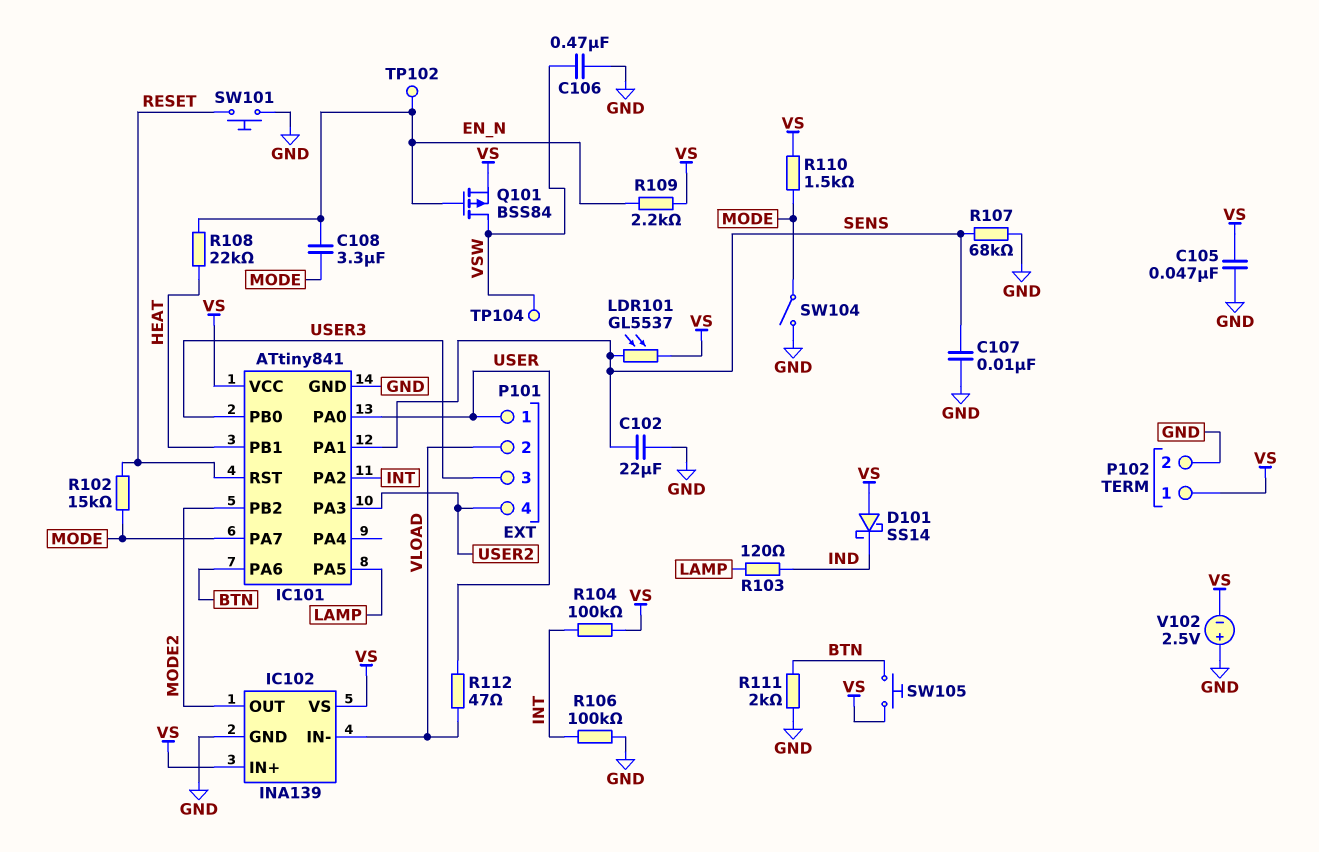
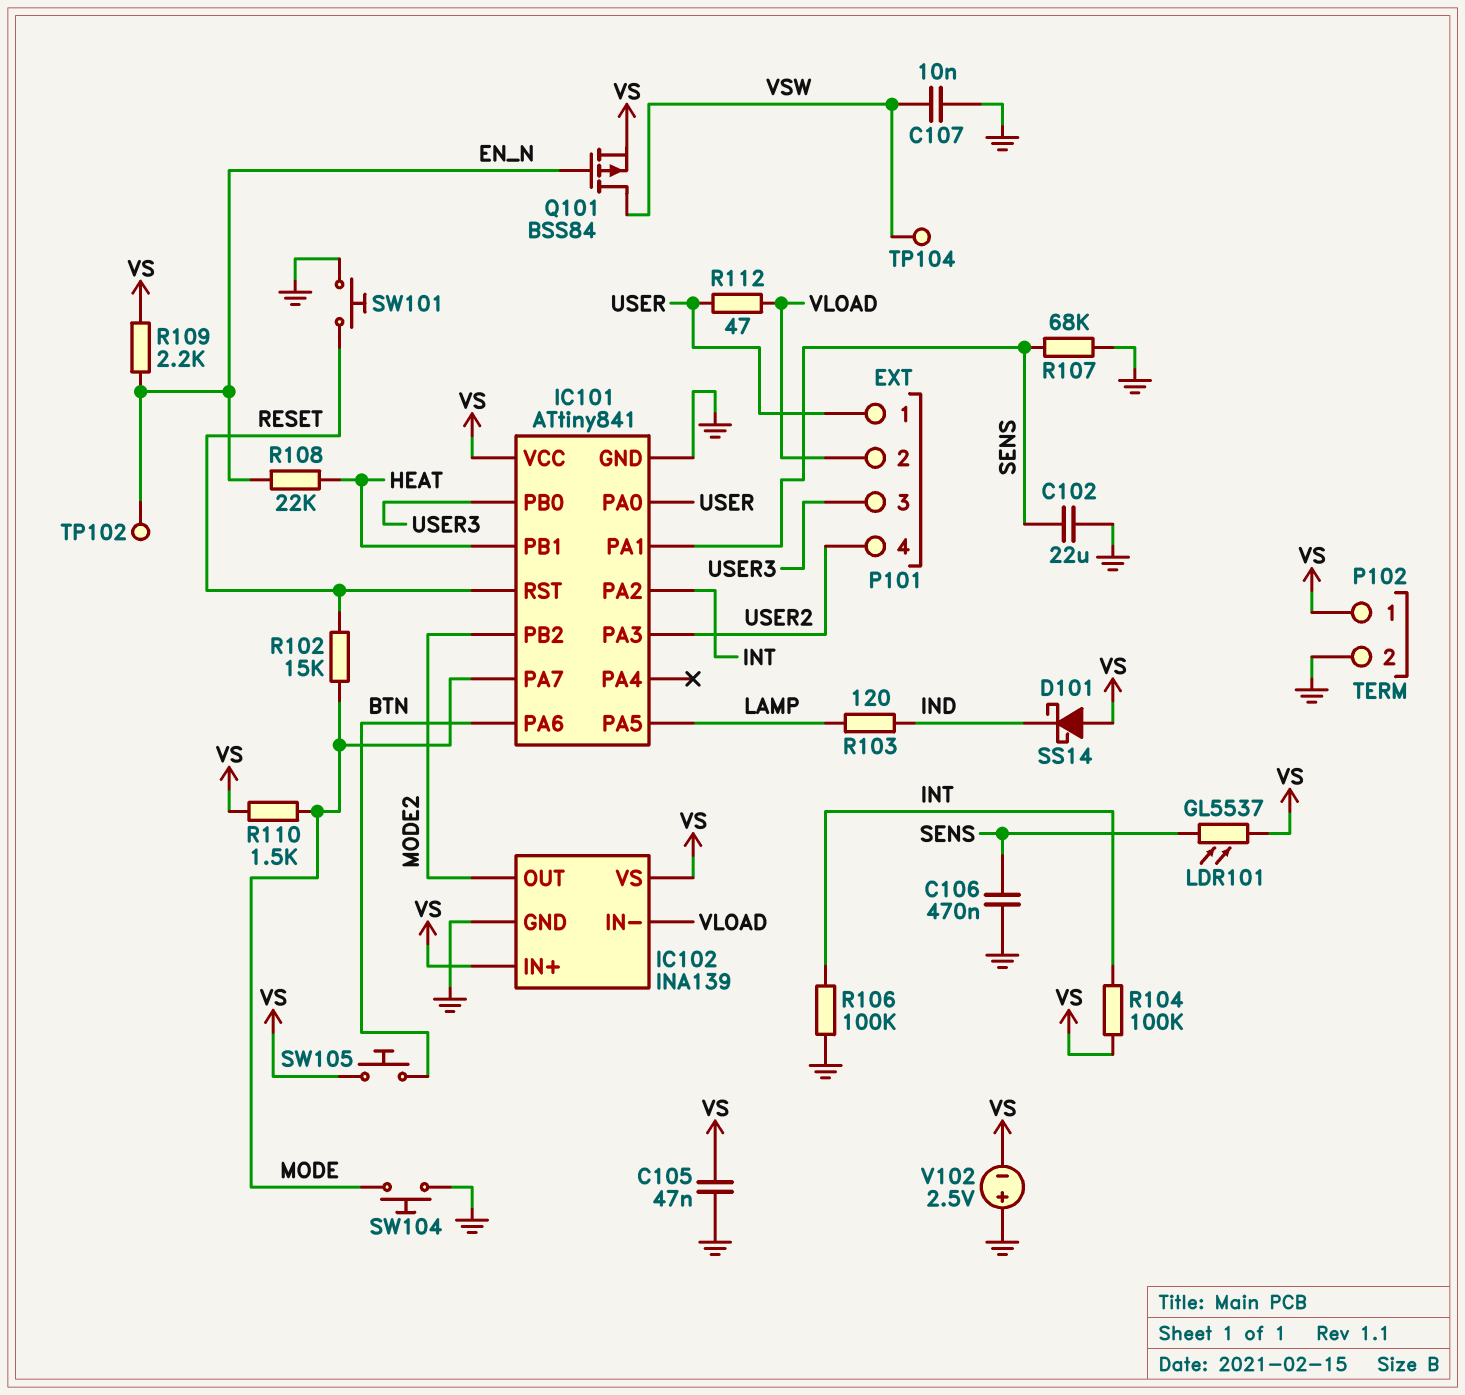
C106: 470nF (GND, VSW) -> 470nF (GND, SENS)
C107: 10nF (GND, SENS) -> 10nF (GND, VSW)
C108: 3.3uF (EN_N, MODE) -> none
R111: 2k (BTN, GND) -> none
SW104: switch (GND, MODE) -> button (GND, MODE)

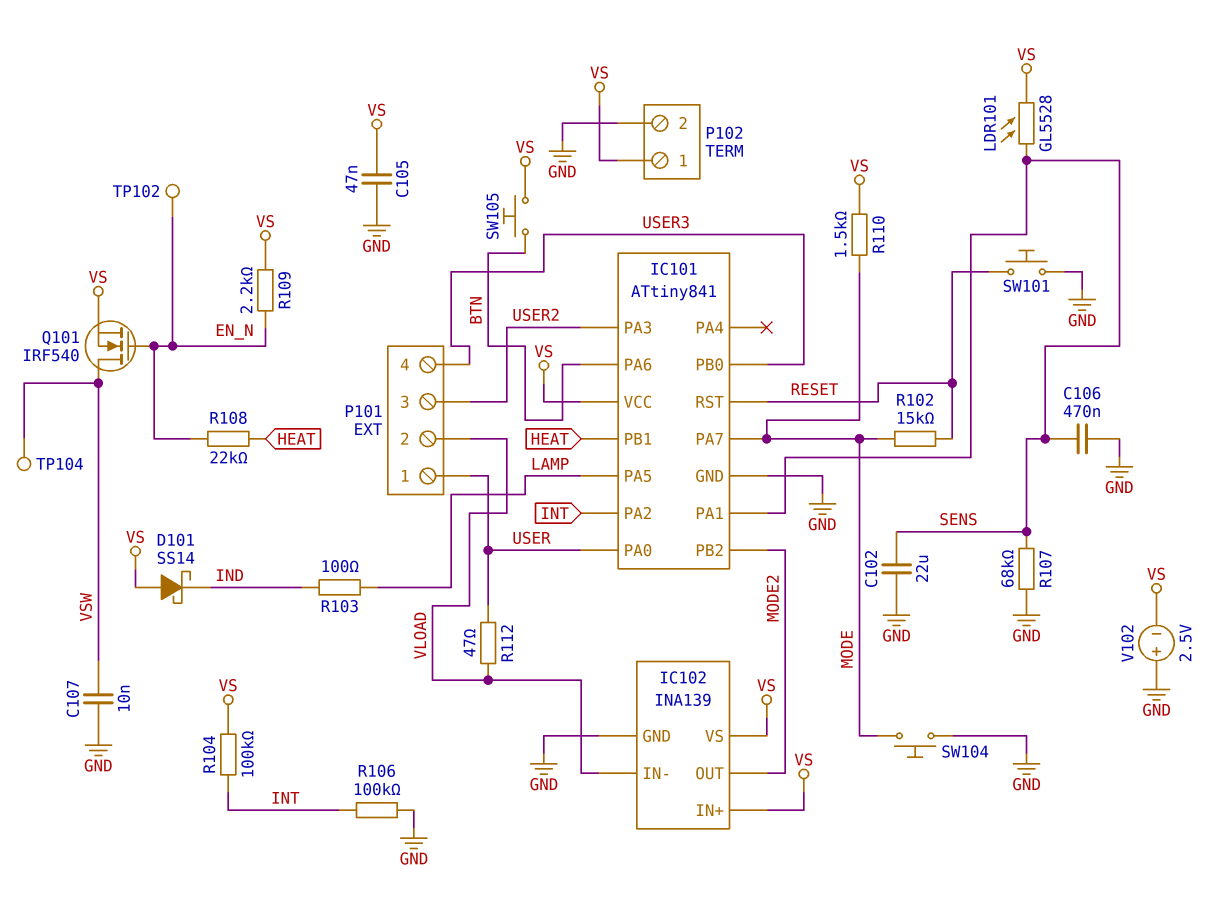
LDR101: GL5537 (SENS, VS) -> GL5528 (SENS, VS)
P101 pin 3: USER3 -> USER2
P101 pin 4: USER2 -> USER3
Q101: PMOS BSS84 (G EN_N, D VSW, S VS) -> NMOS IRF540 (G EN_N, D VSW, S VS)
R103: 120 (IND, LAMP) -> 100 (IND, LAMP)

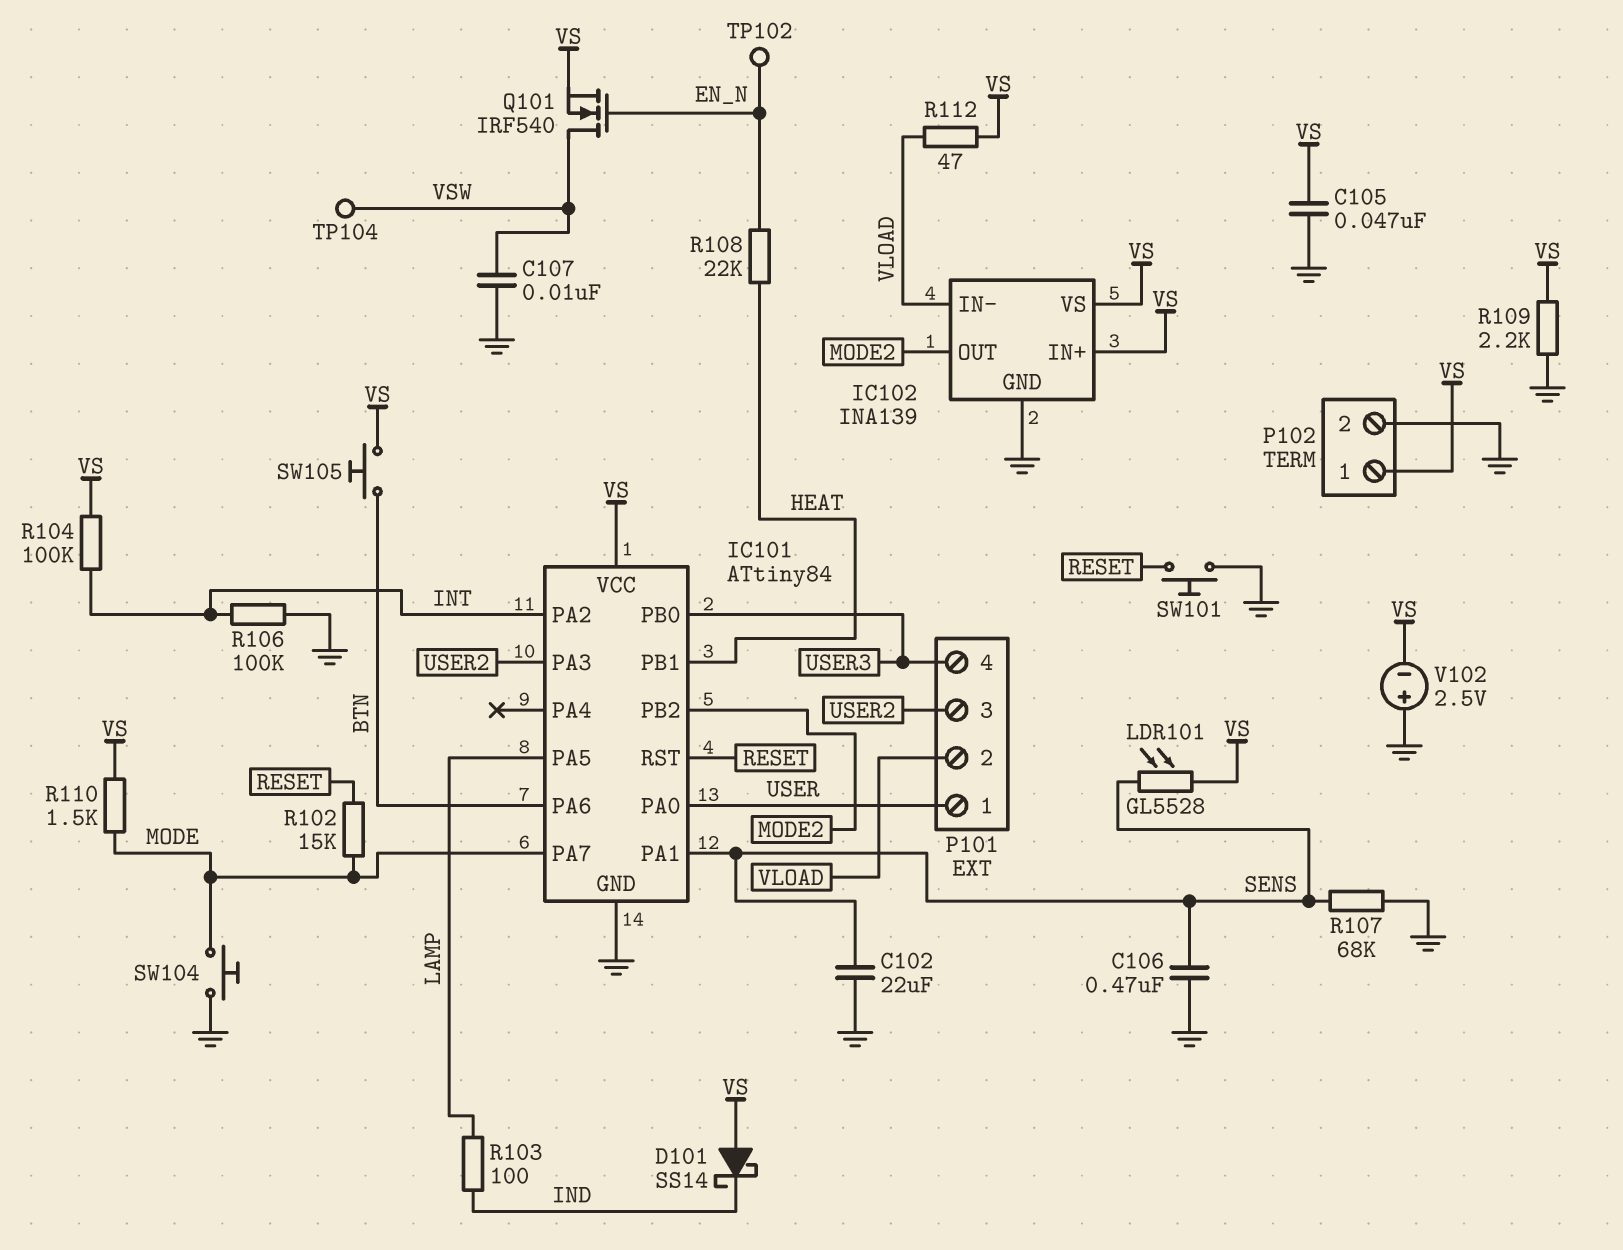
IC101: ATtiny841 -> ATtiny84
R109: 2.2k (EN_N, VS) -> 2.2k (GND, VS)
R112: 47 (USER, VLOAD) -> 47 (VLOAD, VS)

